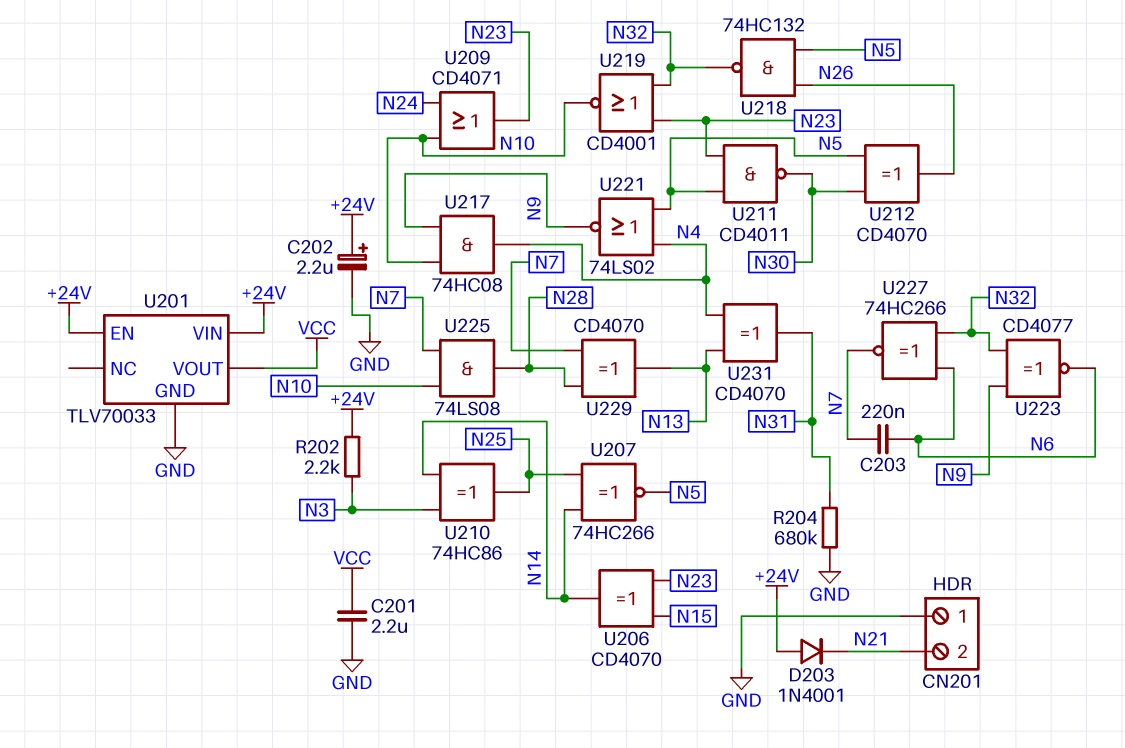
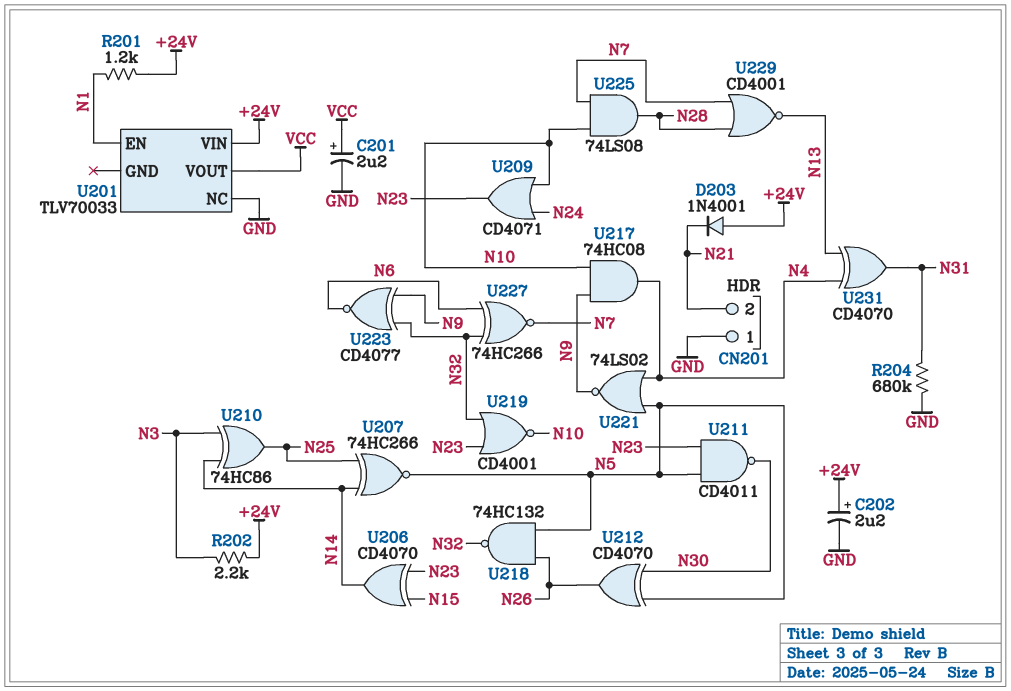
C201: 2.2uF (GND, VCC) -> 2.2uF (plus VCC, minus GND)
C203: 220nF (N6, N7) -> none
R201: none -> 1.2k (+24V, N1)
U201 pin EN: +24V -> N1
U201 pin GND: GND -> none
U201 pin NC: none -> GND
U229: XOR CD4070 (in N7, in N28, out N13) -> NOR CD4001 (in N7, in N28, out N13)

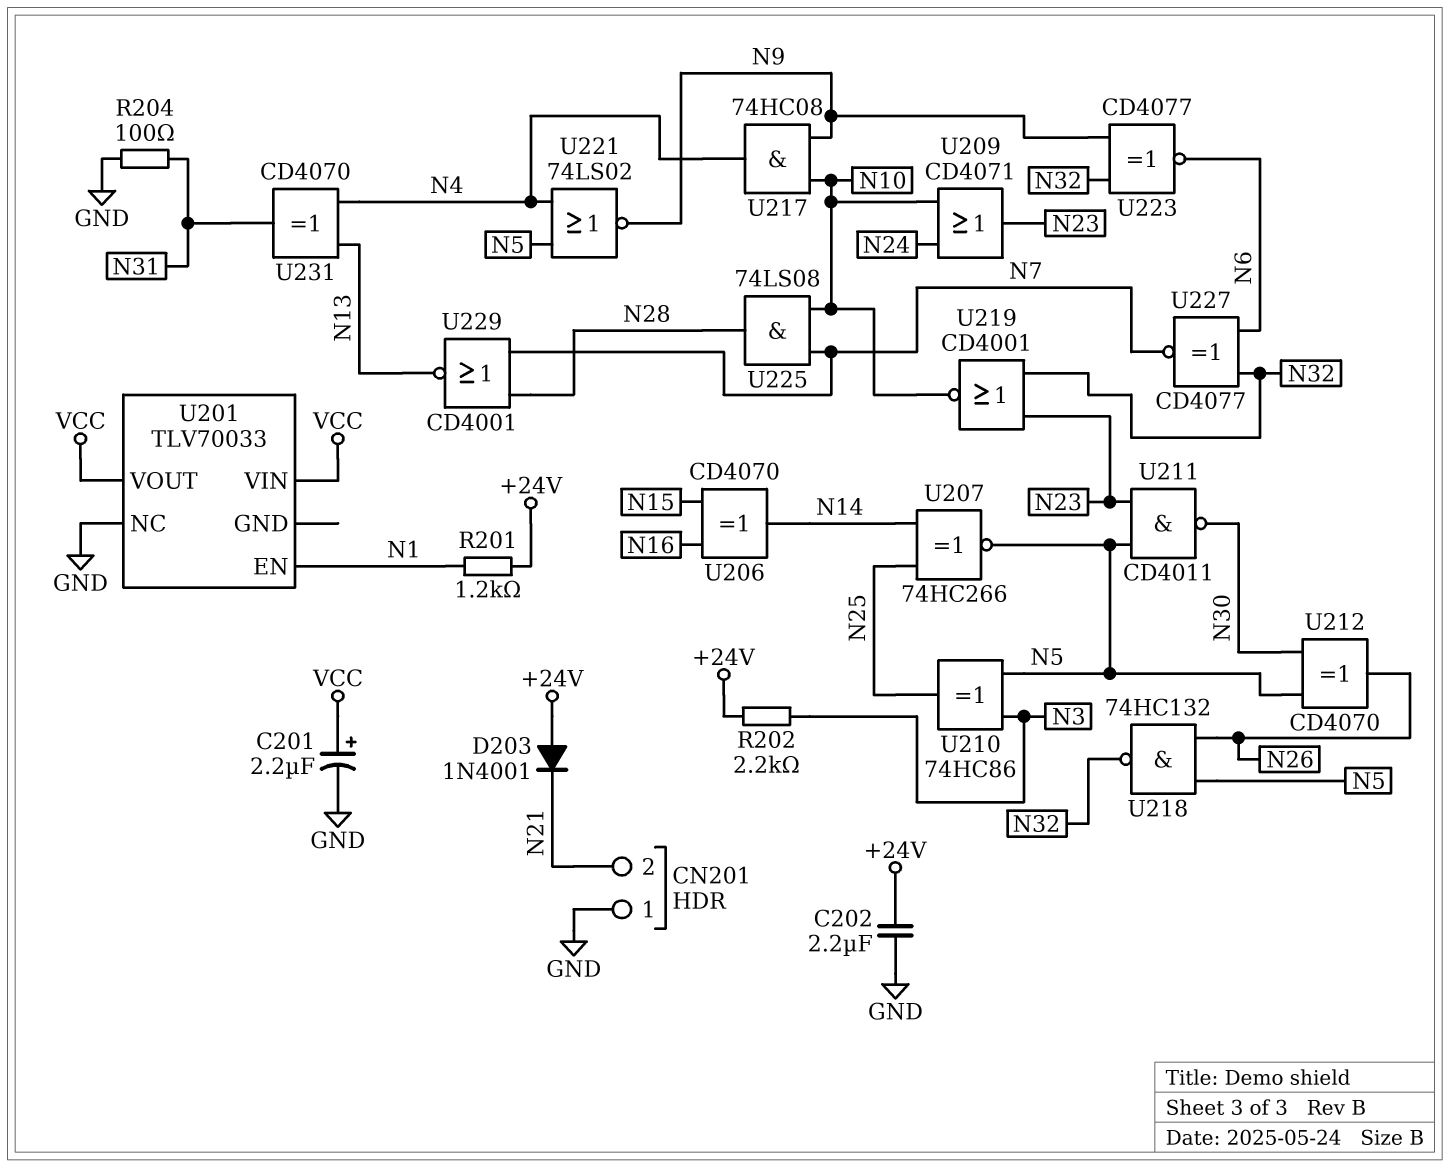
C202: 2.2uF (plus +24V, minus GND) -> 2.2uF (+24V, GND)
R204: 680k (GND, N31) -> 100 (GND, N31)
U201 pin VIN: +24V -> VCC
U206: XOR CD4070 (in N15, in N23, out N14) -> XOR CD4070 (in N15, in N16, out N14)
U210: XOR 74HC86 (in N3, in N14, out N25) -> XOR 74HC86 (in N3, in N5, out N25)
U227: XNOR 74HC266 (in N6, in N32, out N7) -> XNOR CD4077 (in N6, in N32, out N7)

